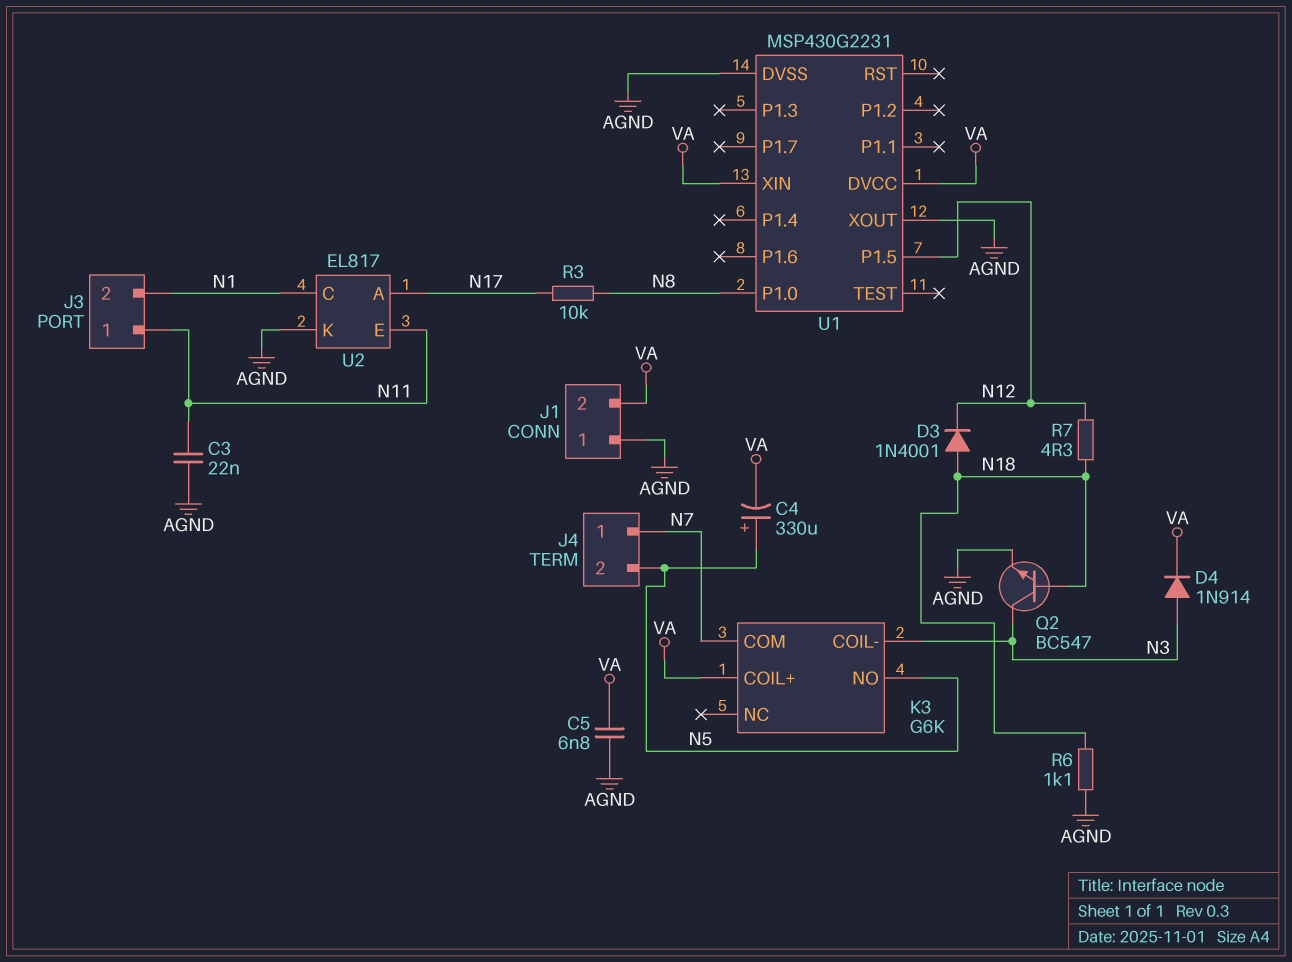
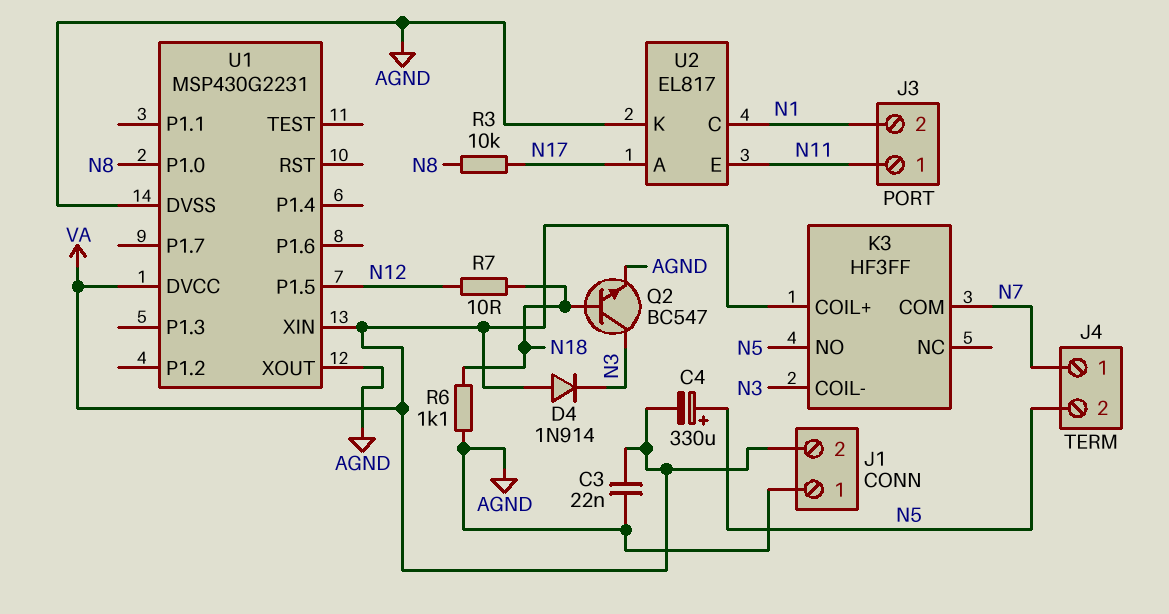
C3: 22nF (AGND, N11) -> 22nF (AGND, VA)
C5: 6.8nF (AGND, VA) -> none
D3: diode 1N4001 (A N18, K N12) -> none
D4: diode 1N914 (A N3, K VA) -> diode 1N914 (A VA, K N3)
K3: G6K -> HF3FF
R7: 4.3 (N12, N18) -> 10 (N12, N18)

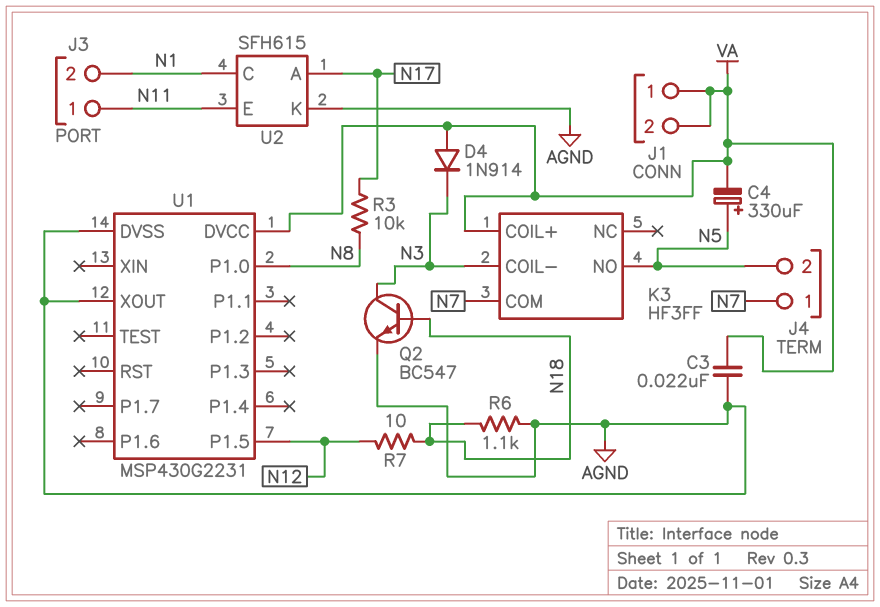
J1 pin 1: AGND -> VA
U1 pin XIN: VA -> none
U2: EL817 -> SFH615

